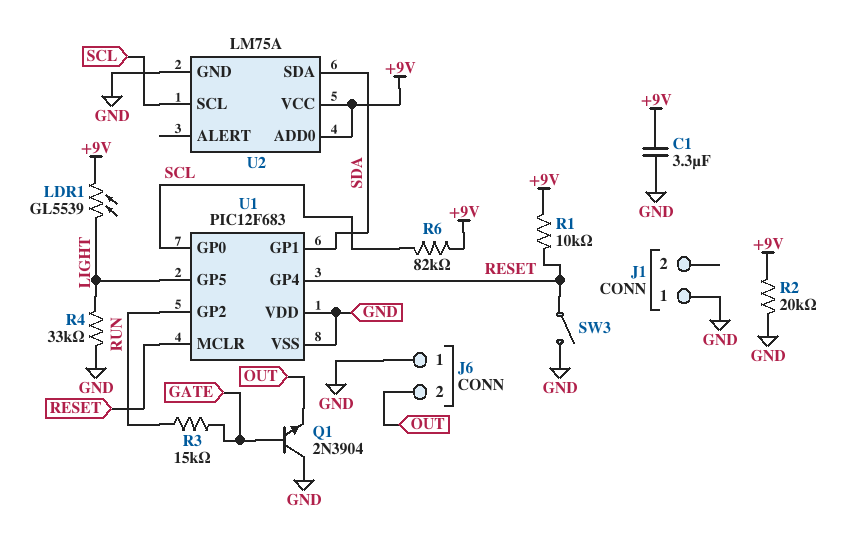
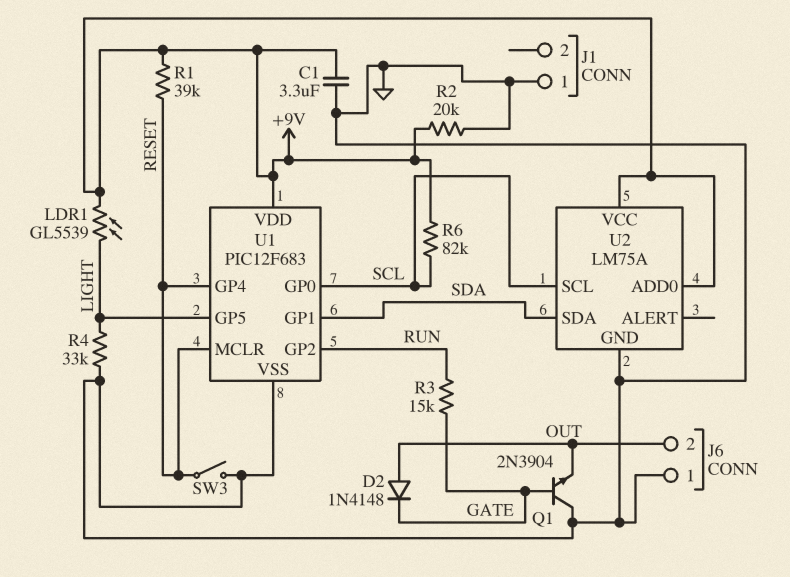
D2: none -> diode 1N4148 (A OUT, K GATE)
R1: 10k (+9V, RESET) -> 39k (+9V, RESET)
U1 pin VDD: GND -> +9V

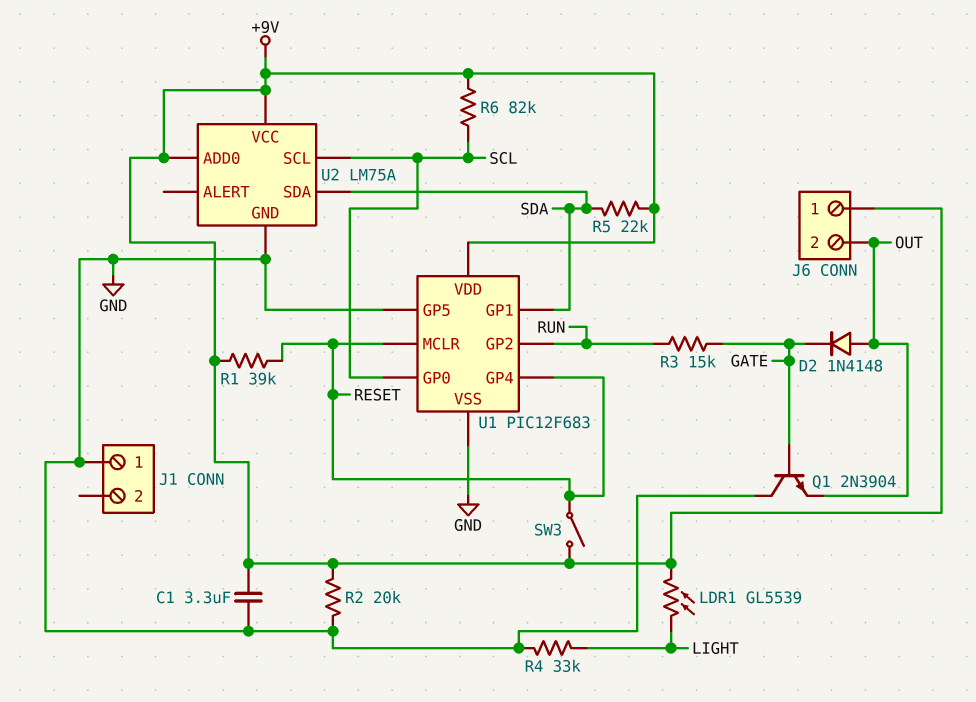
J6 pin 1: GND -> +9V
R5: none -> 22k (+9V, SDA)
SW3: switch (GND, RESET) -> switch (+9V, RESET)
U1 pin GP5: LIGHT -> GND

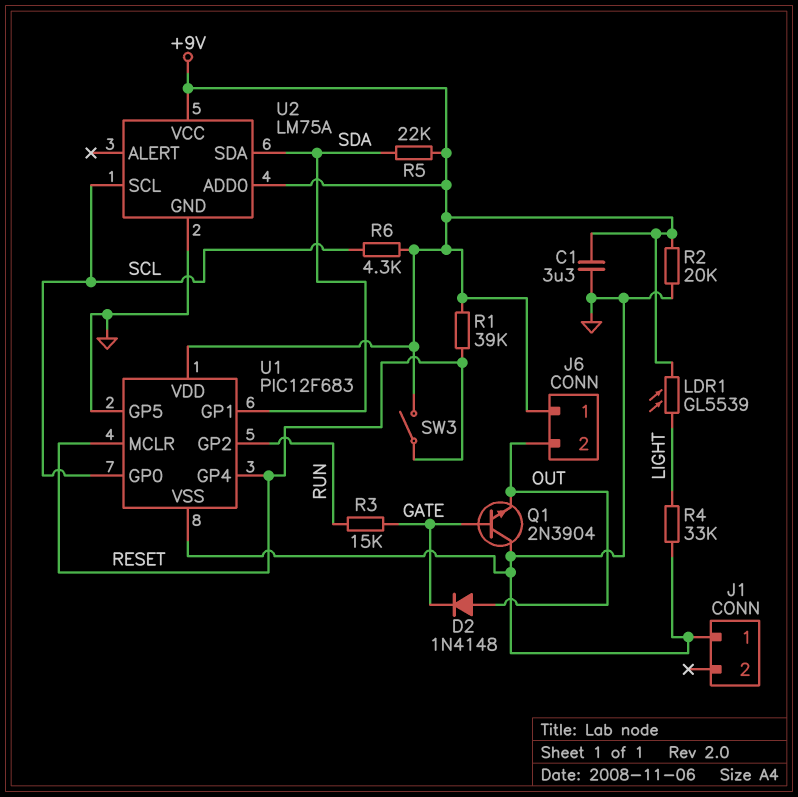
R6: 82k (+9V, SCL) -> 4.3k (+9V, SCL)

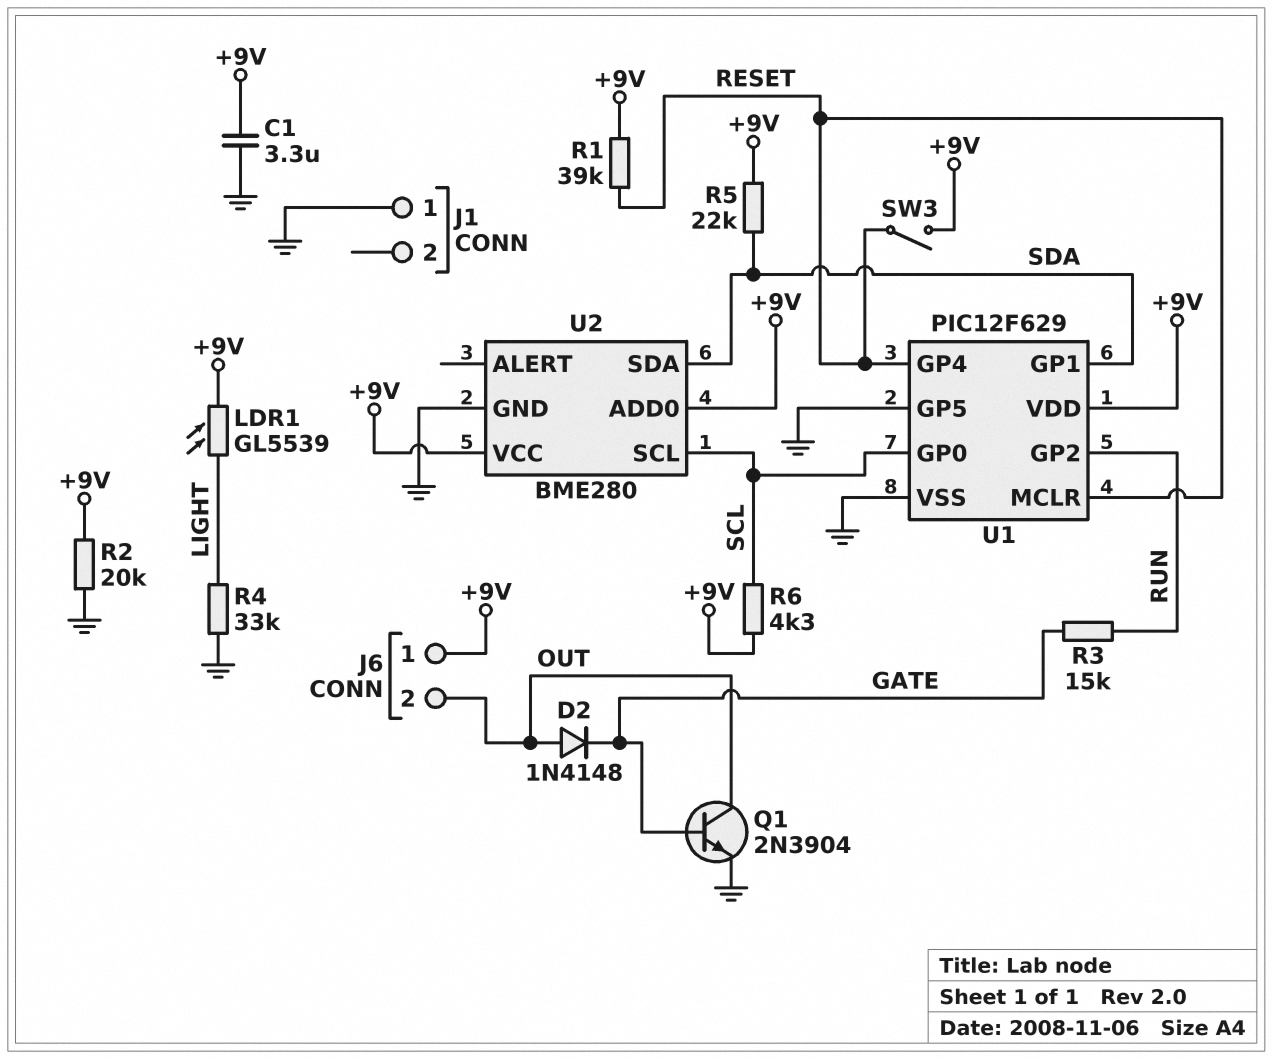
Q1: NPN 2N3904 (B GATE, C GND, E OUT) -> NPN 2N3904 (B GATE, C OUT, E GND)
U1: PIC12F683 -> PIC12F629
U2: LM75A -> BME280

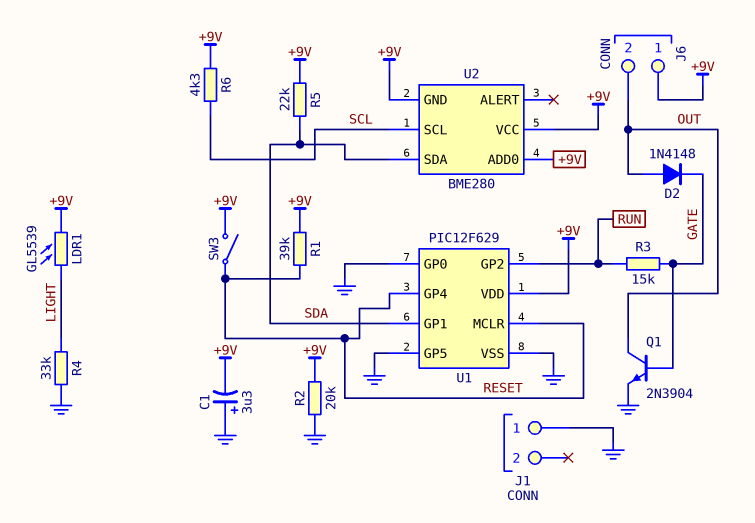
C1: 3.3uF (+9V, GND) -> 3.3uF (plus GND, minus +9V)
U1 pin GP0: SCL -> GND
U2 pin GND: GND -> +9V

